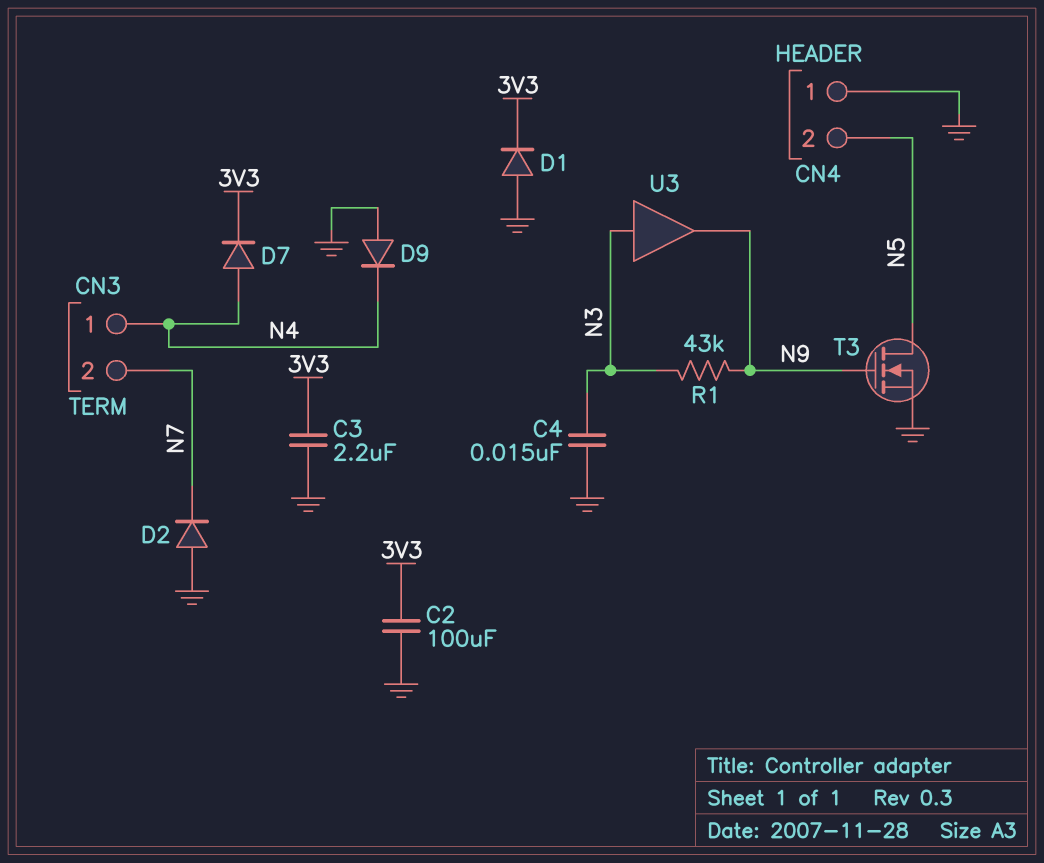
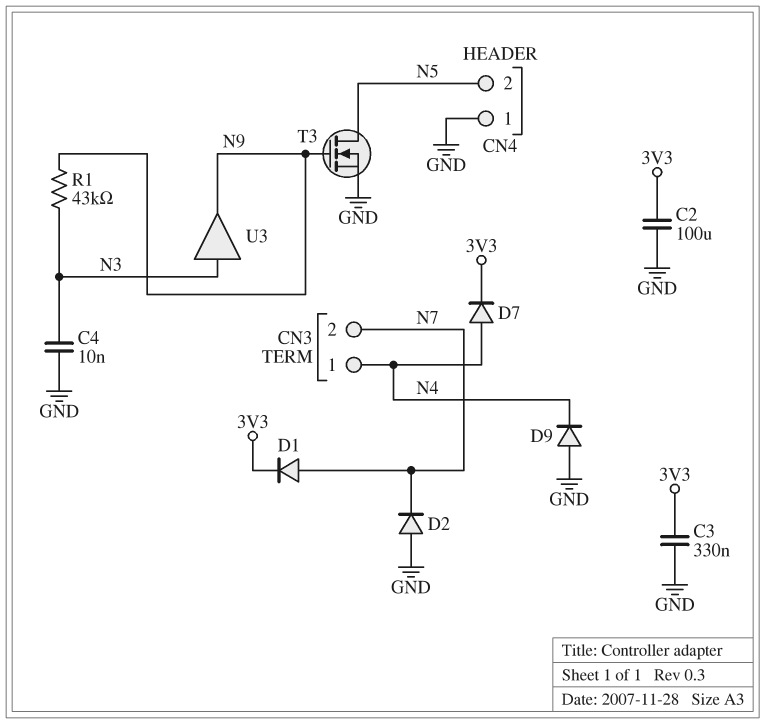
C3: 2.2uF (3V3, GND) -> 330nF (3V3, GND)
C4: 15nF (GND, N3) -> 10nF (GND, N3)
D1: diode (A GND, K 3V3) -> diode (A N7, K 3V3)

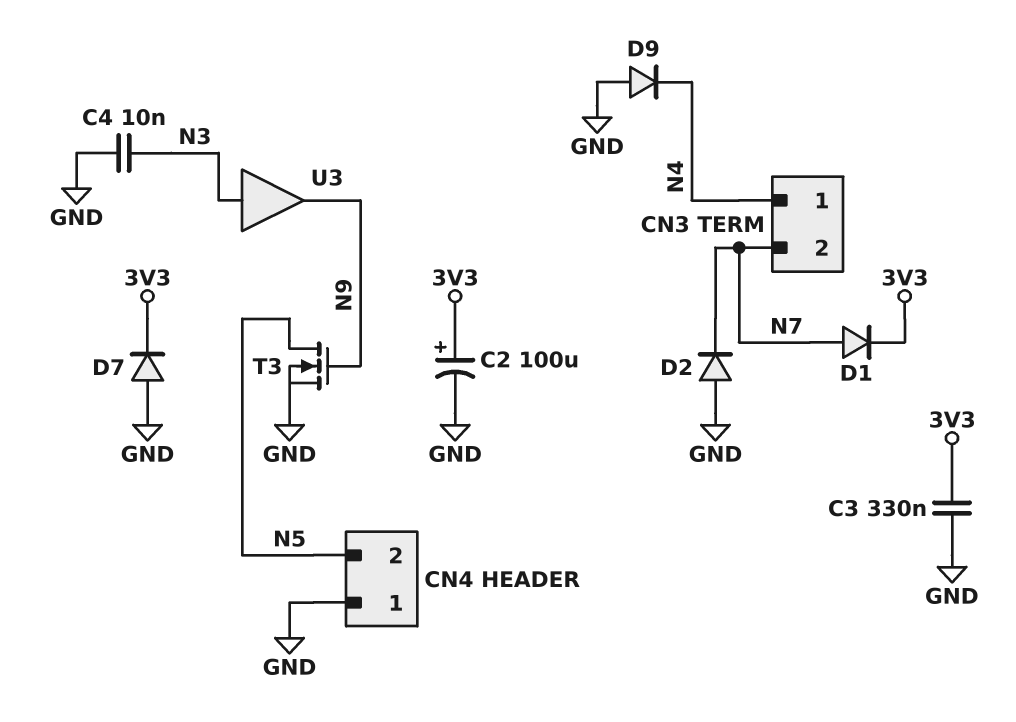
C2: 100uF (3V3, GND) -> 100uF (plus 3V3, minus GND)
D7: diode (A N4, K 3V3) -> diode (A GND, K 3V3)
R1: 43k (N3, N9) -> none

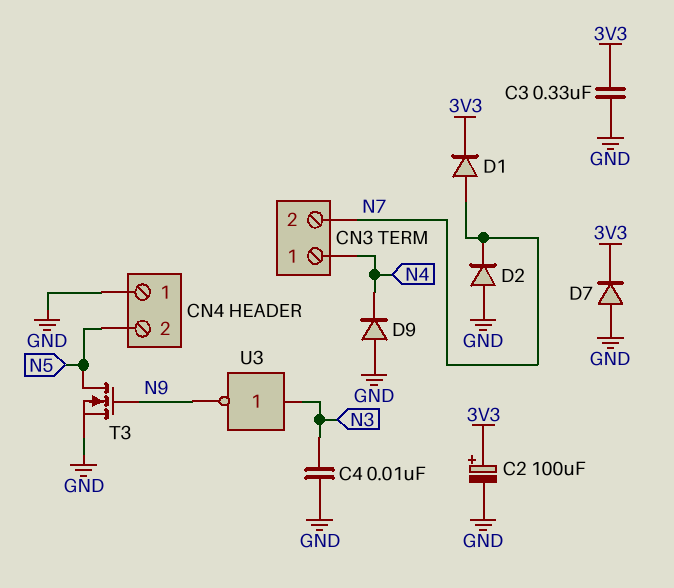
U3: buffer (in N3, out N9) -> NOT (in N3, out N9)

